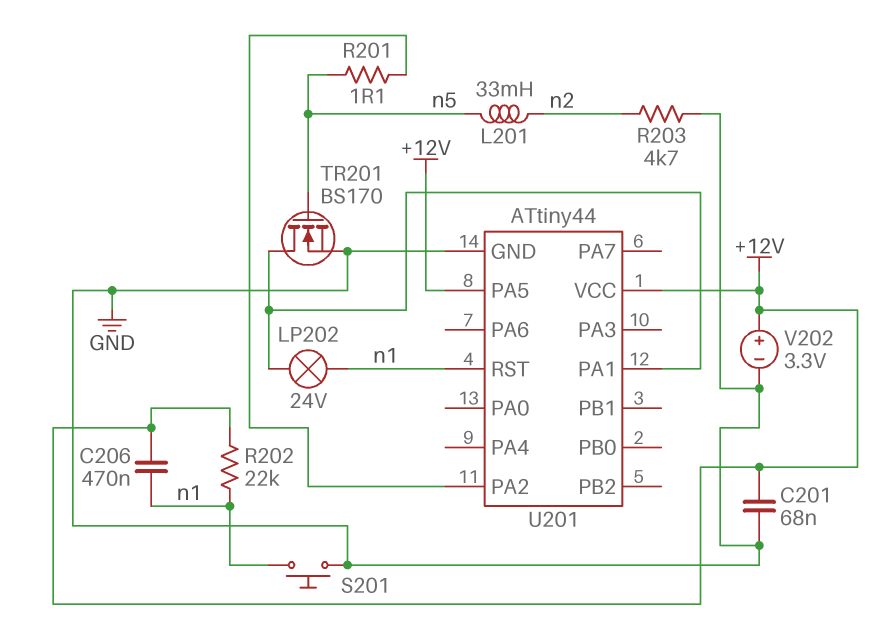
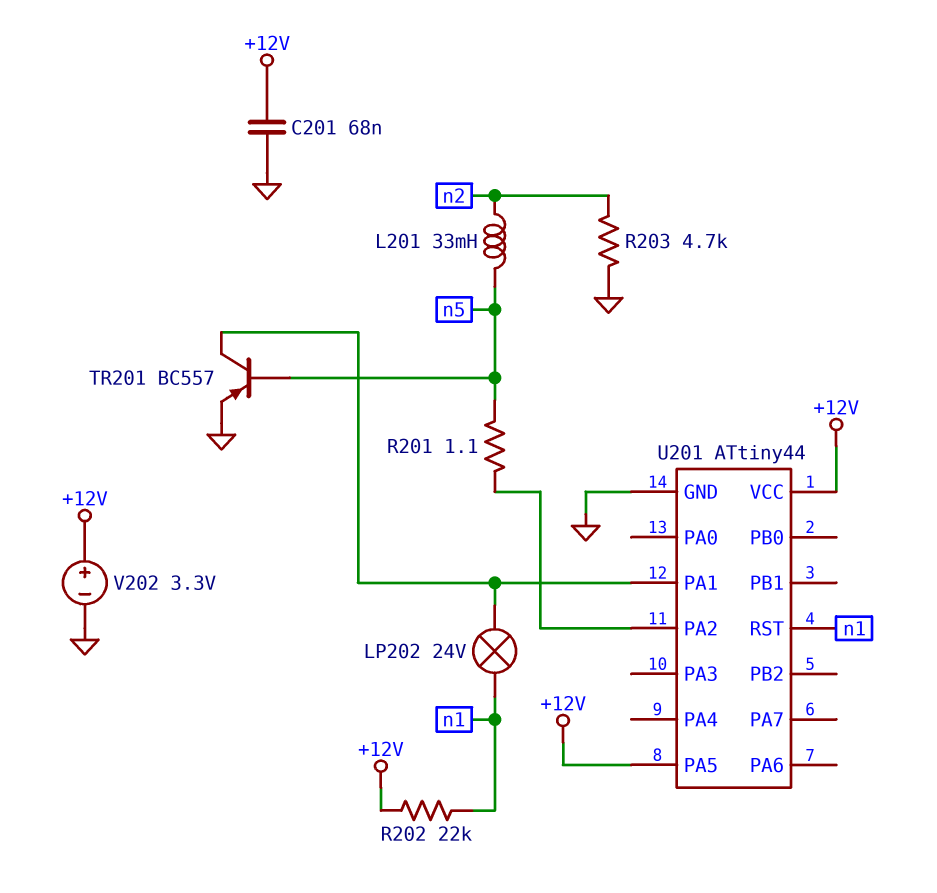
C206: 470nF (+12V, n1) -> none
S201: button (GND, n1) -> none
TR201: NMOS BS170 (G n5, D U201/PA1, S GND) -> PNP BC557 (B n5, C U201/PA1, E GND)

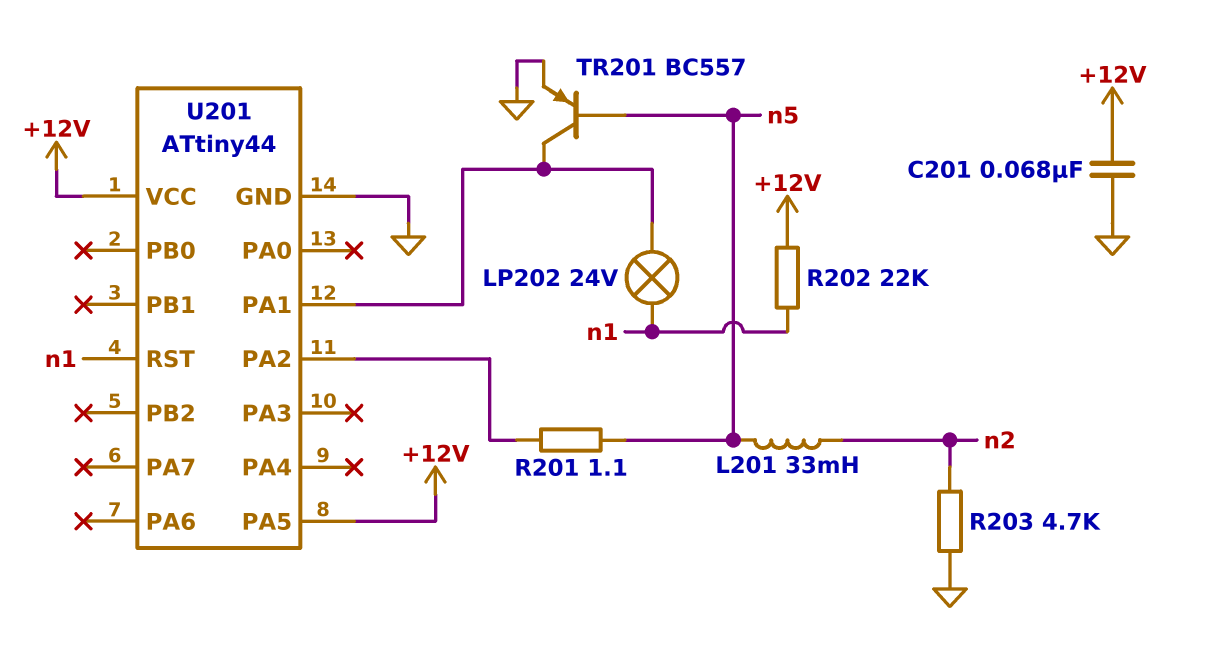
V202: 3.3V (plus +12V, minus GND) -> none

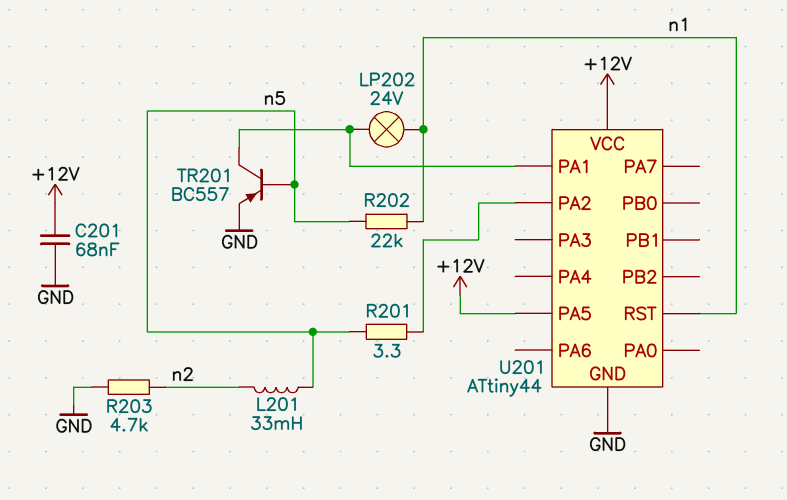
R201: 1.1 (U201/PA2, n5) -> 3.3 (U201/PA2, n5)
R202: 22k (+12V, n1) -> 22k (n1, n5)

